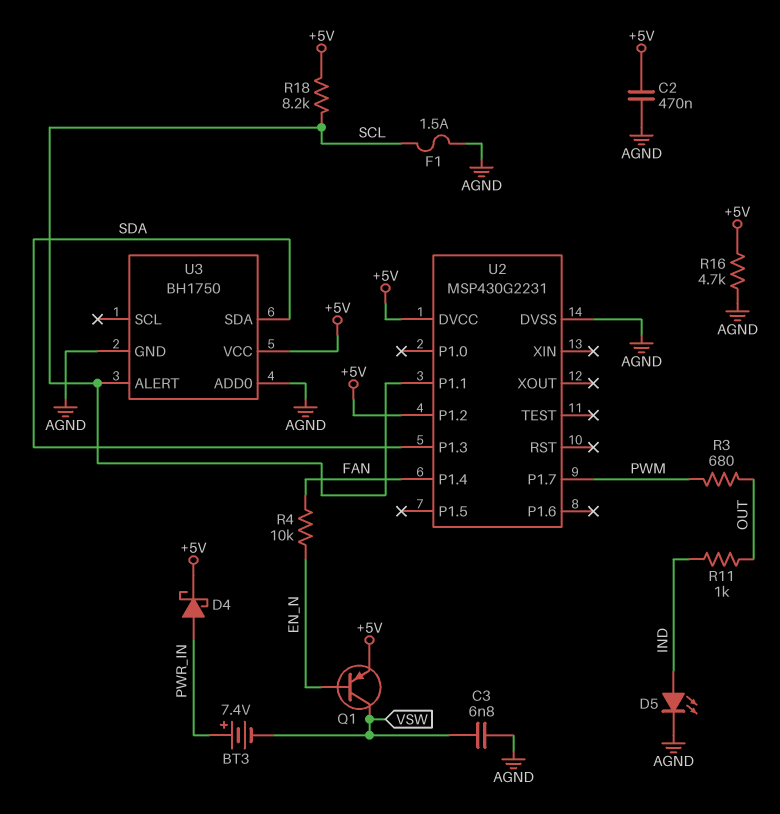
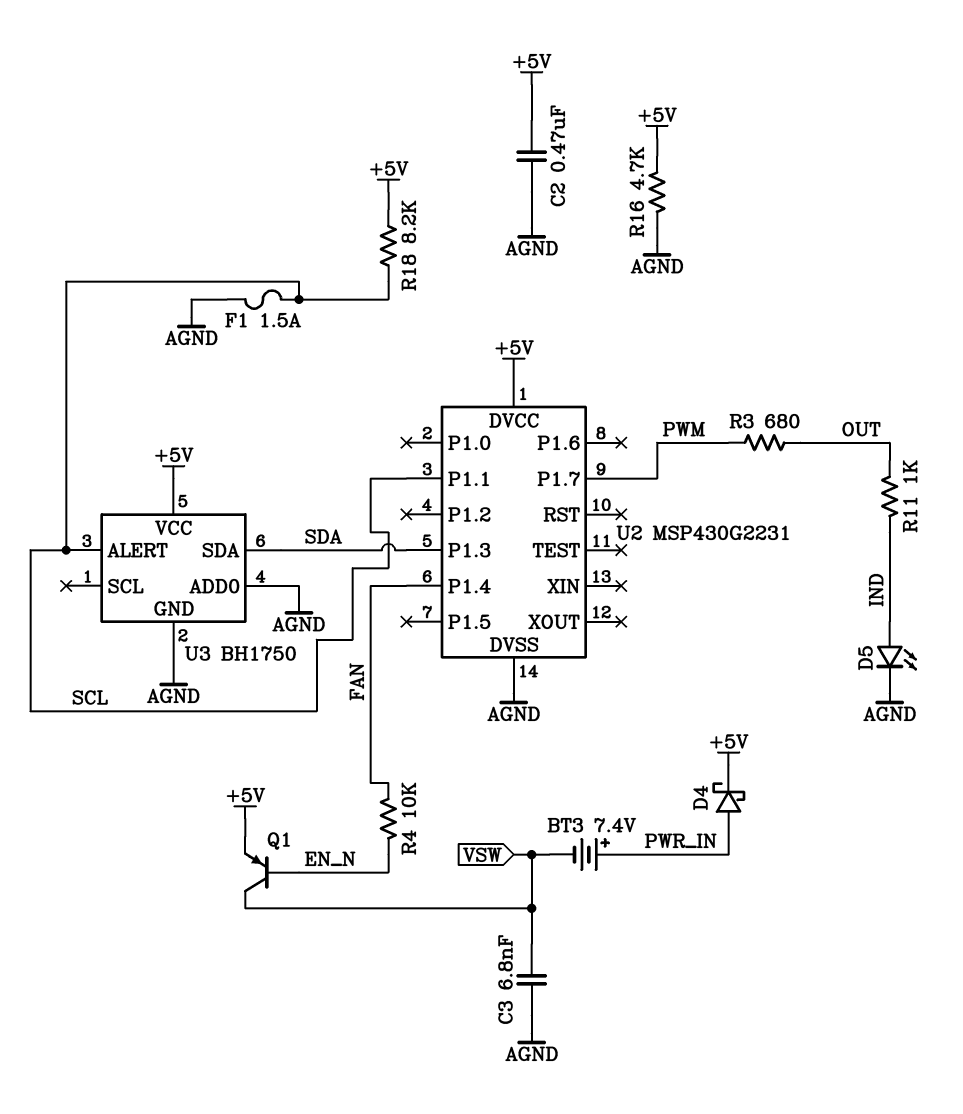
U2 pin P1.2: +5V -> none

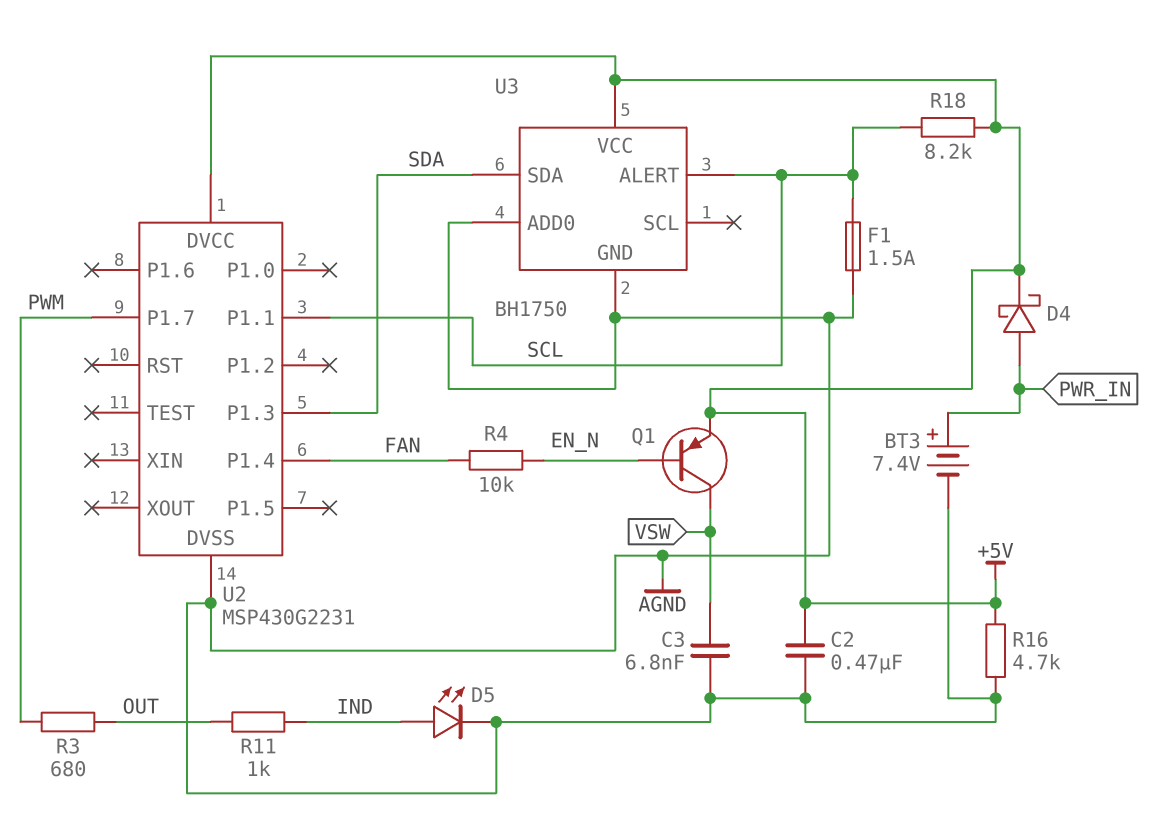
BT3: 7.4V (plus PWR_IN, minus VSW) -> 7.4V (plus PWR_IN, minus AGND)

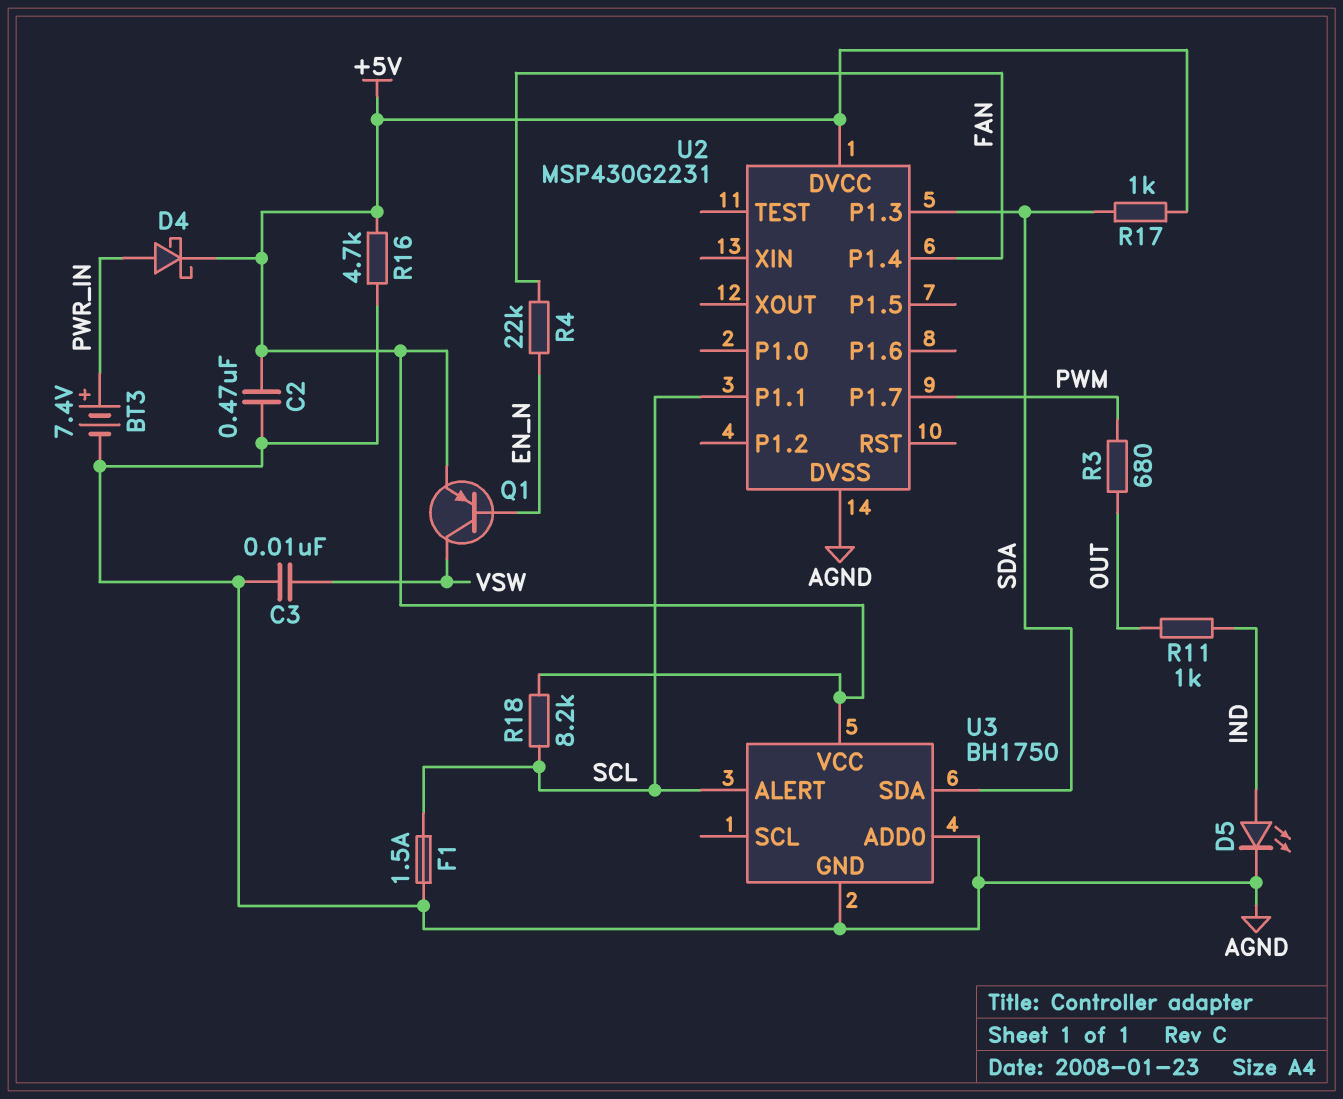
C3: 6.8nF (AGND, VSW) -> 10nF (AGND, VSW)
R4: 10k (EN_N, FAN) -> 22k (EN_N, FAN)
R17: none -> 1k (+5V, SDA)

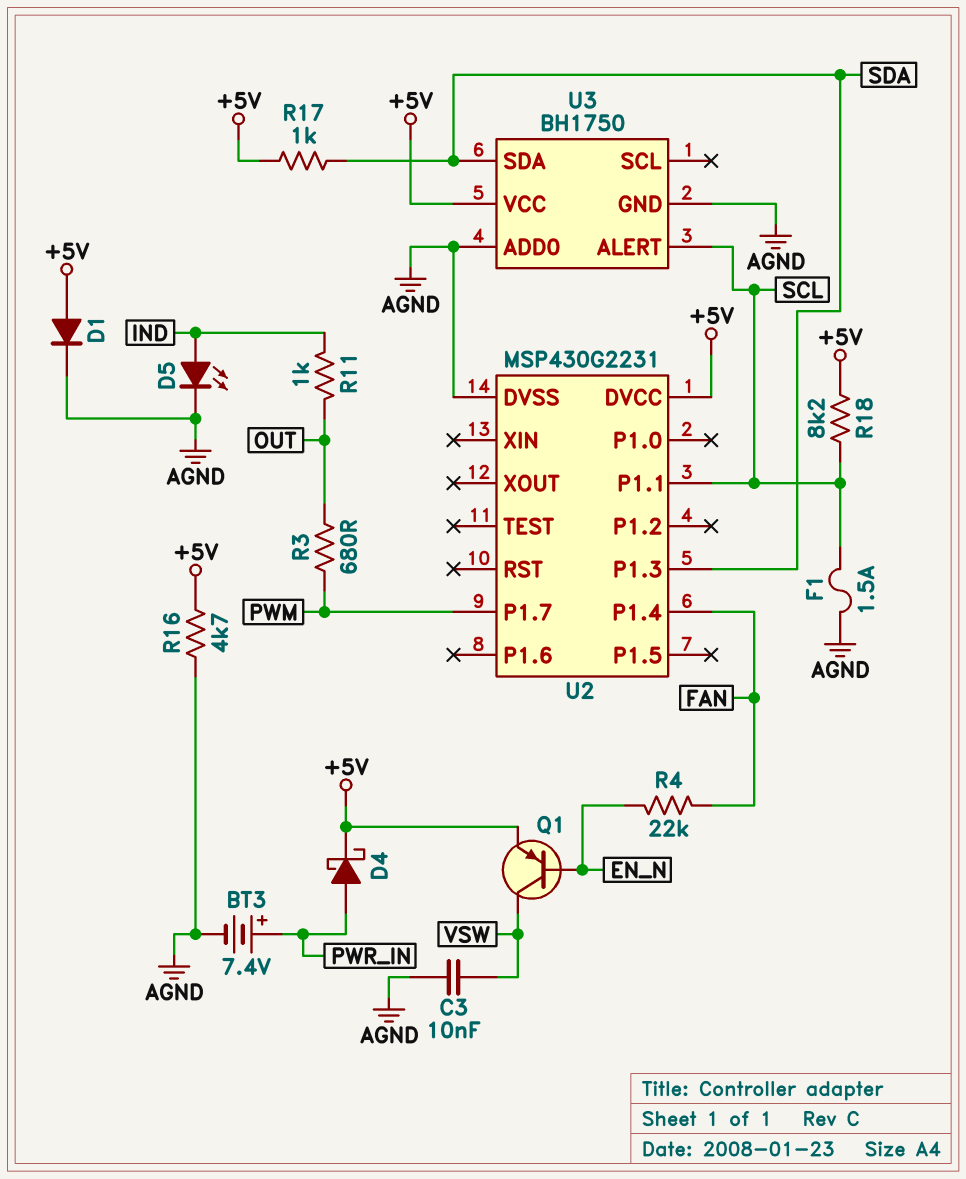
C2: 470nF (+5V, AGND) -> none
D1: none -> diode (A +5V, K AGND)

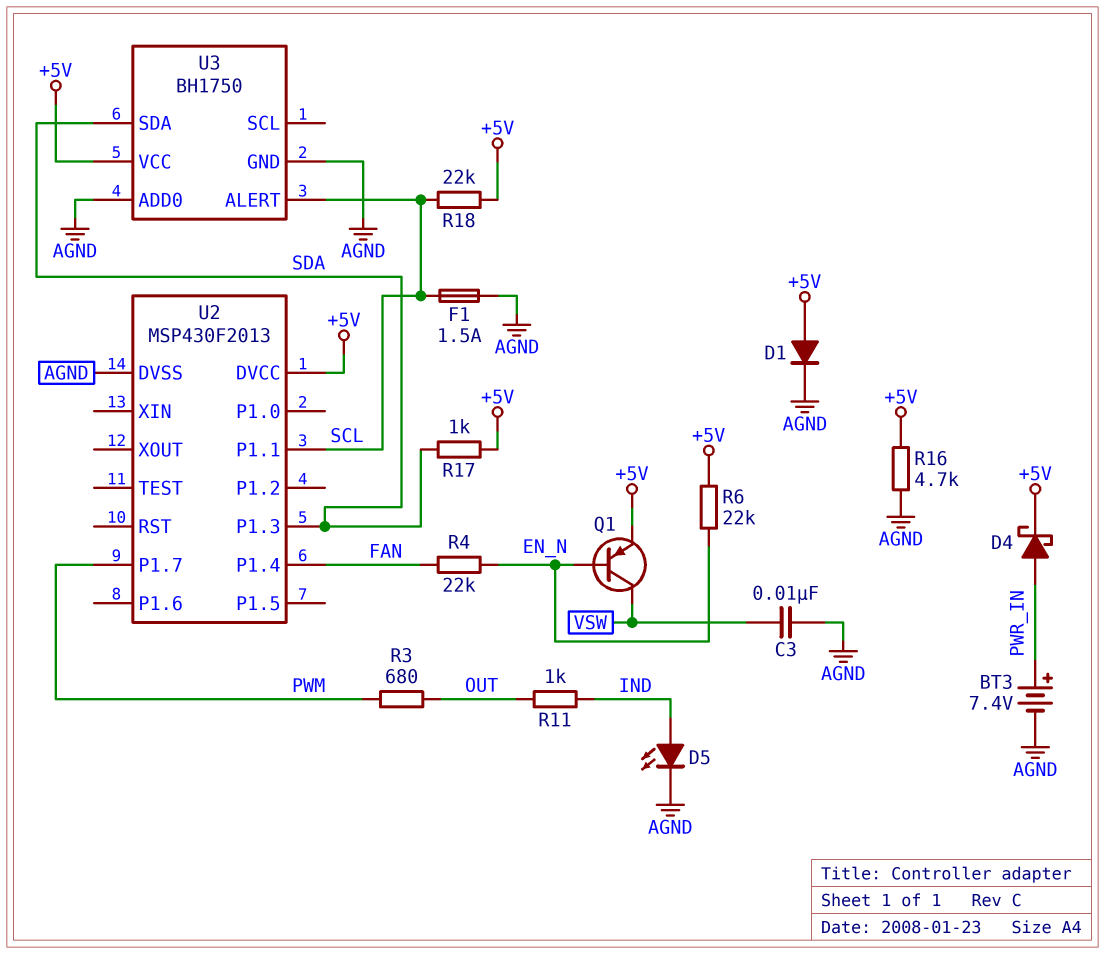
R6: none -> 22k (+5V, EN_N)
R18: 8.2k (+5V, SCL) -> 22k (+5V, SCL)
U2: MSP430G2231 -> MSP430F2013

